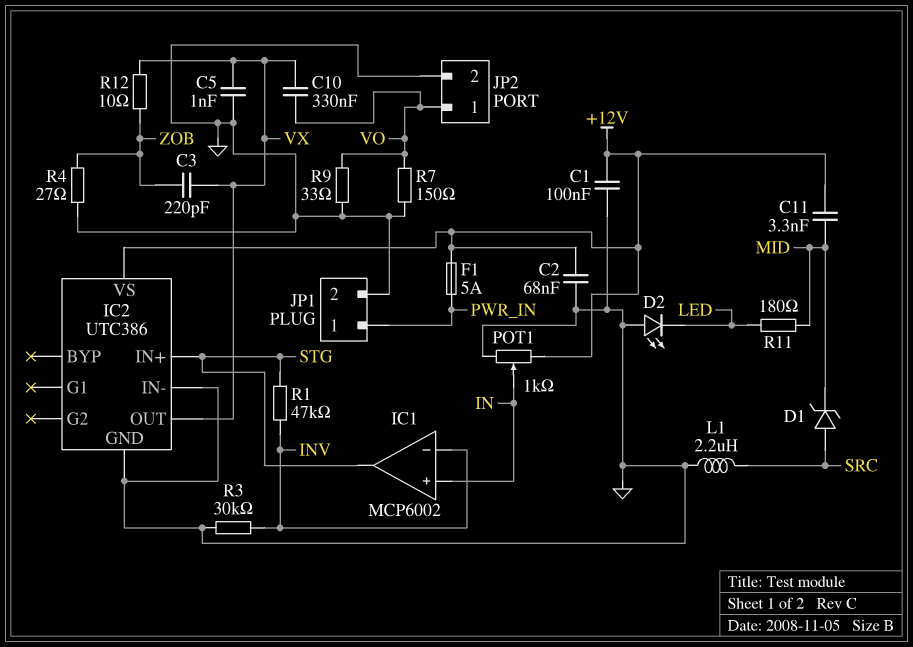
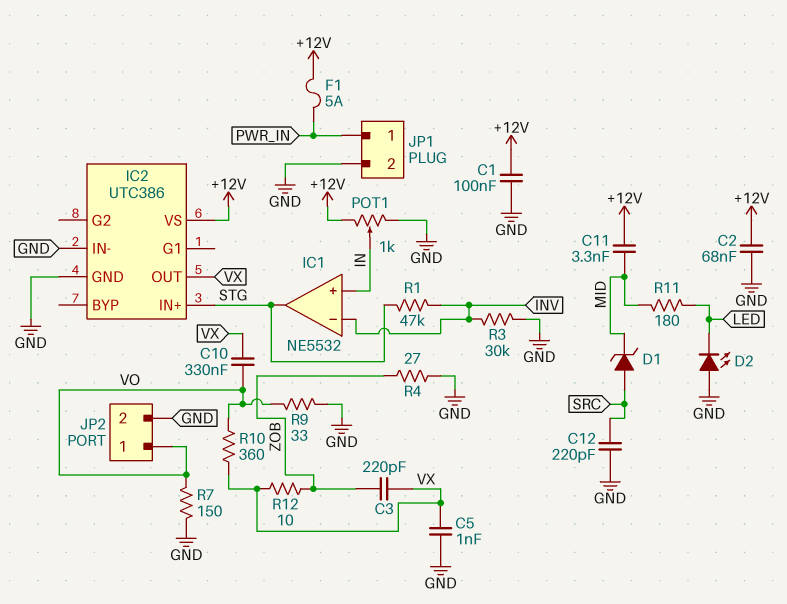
C12: none -> 220pF (GND, SRC)
IC1: MCP6002 -> NE5532
L1: 2.2uH (GND, SRC) -> none
R10: none -> 360 (VO, VX)

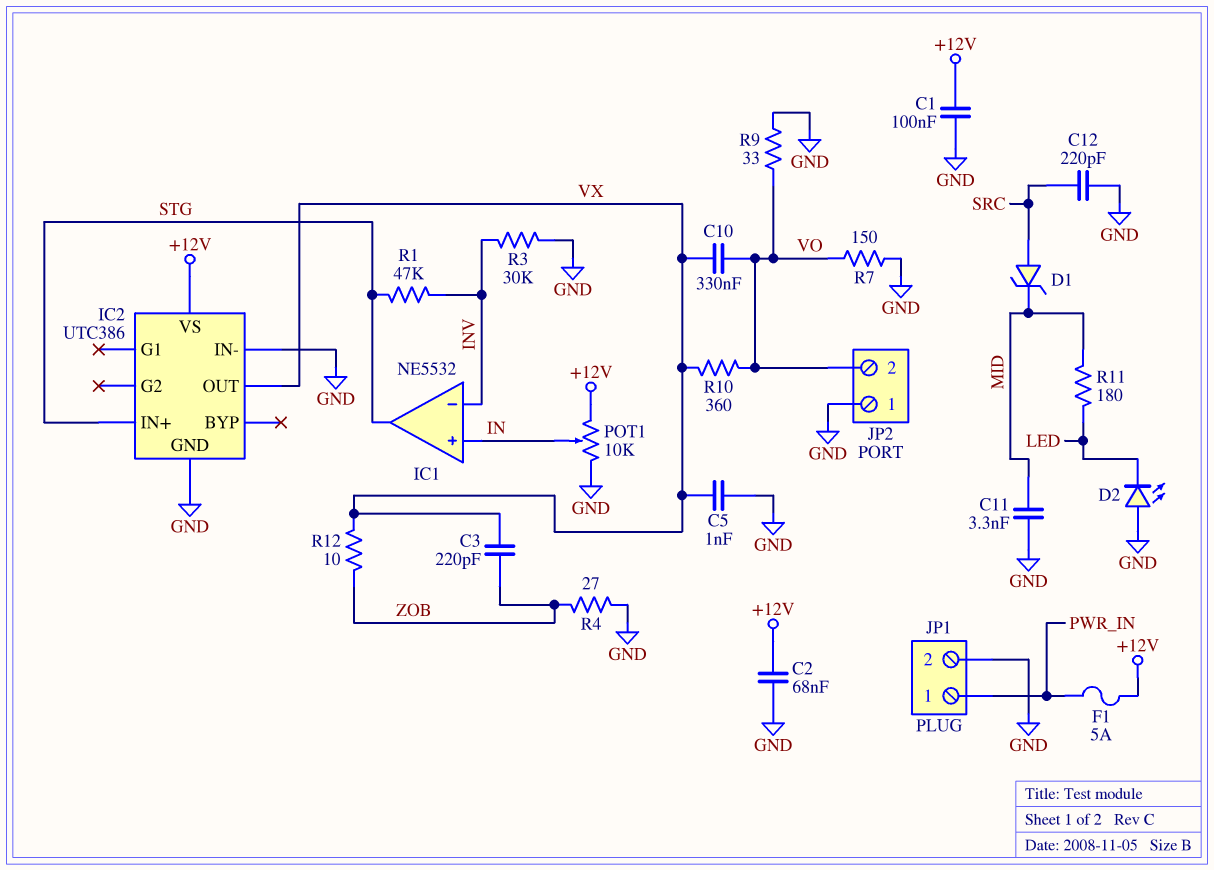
C11: 3.3nF (+12V, MID) -> 3.3nF (GND, MID)
JP2 pin 1: VO -> GND
JP2 pin 2: GND -> VO
POT1: 1k (+12V, GND, wiper IN) -> 10k (+12V, GND, wiper IN)

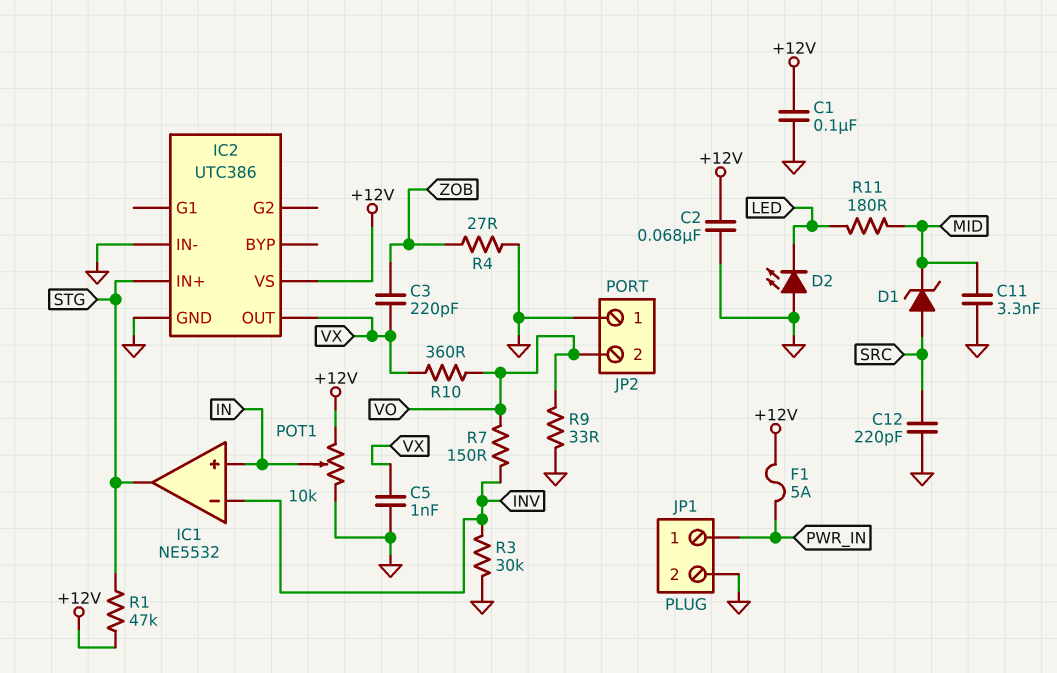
C10: 330nF (VO, VX) -> none
R1: 47k (INV, STG) -> 47k (+12V, STG)
R7: 150 (GND, VO) -> 150 (INV, VO)
R12: 10 (VX, ZOB) -> none

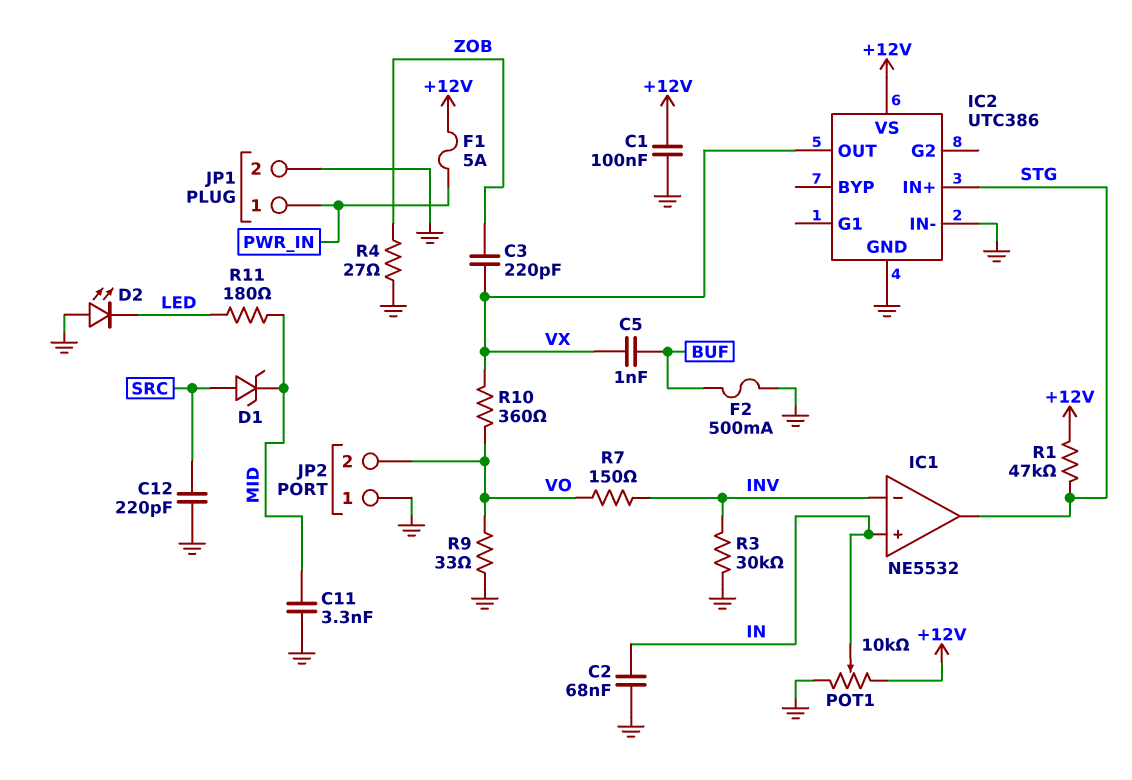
C2: 68nF (+12V, GND) -> 68nF (GND, IN)
C5: 1nF (GND, VX) -> 1nF (BUF, VX)
F2: none -> 500mA (BUF, GND)

